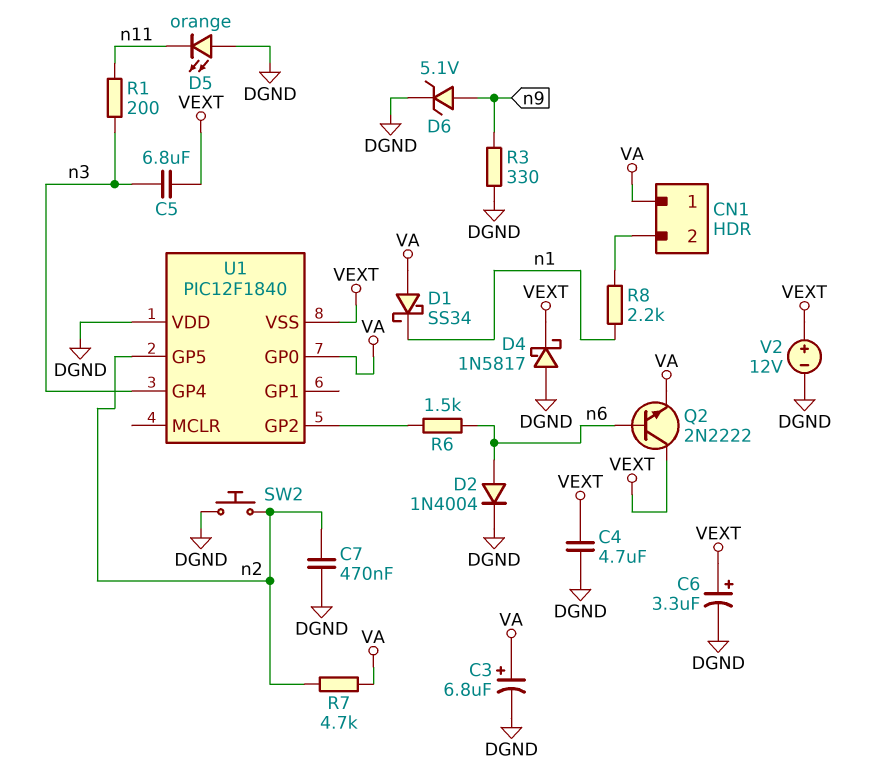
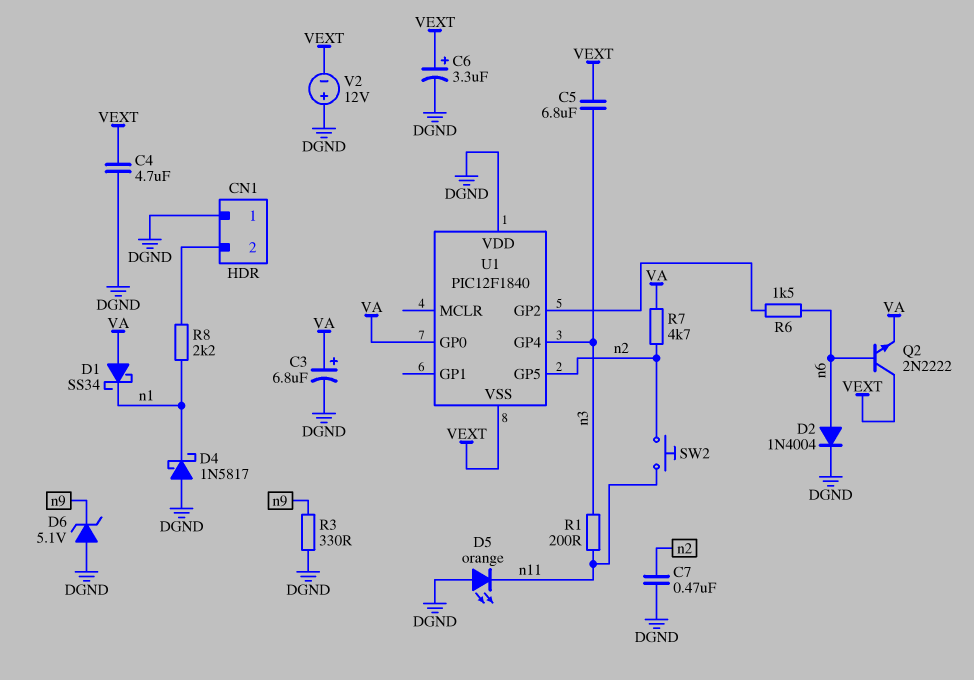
CN1 pin 1: VA -> DGND
D4: schottky 1N5817 (A DGND, K VEXT) -> schottky 1N5817 (A DGND, K n1)
D6: zener 5.1V (A n9, K DGND) -> zener 5.1V (A DGND, K n9)
SW2: button (DGND, n2) -> button (n2, n11)
V2: 12V (plus VEXT, minus DGND) -> 12V (plus DGND, minus VEXT)

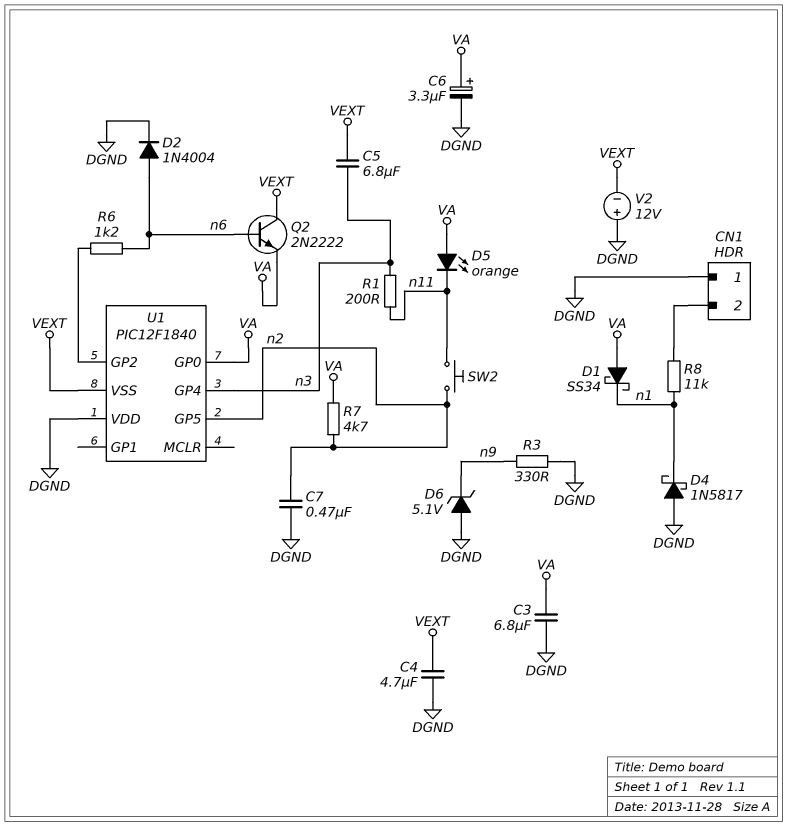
C3: 6.8uF (plus VA, minus DGND) -> 6.8uF (DGND, VA)
C6: 3.3uF (plus VEXT, minus DGND) -> 3.3uF (plus VA, minus DGND)
D5: LED orange (A DGND, K n11) -> LED orange (A VA, K n11)
R6: 1.5k (U1/GP2, n6) -> 1.2k (U1/GP2, n6)
R8: 2.2k (CN1/2, n1) -> 11k (CN1/2, n1)

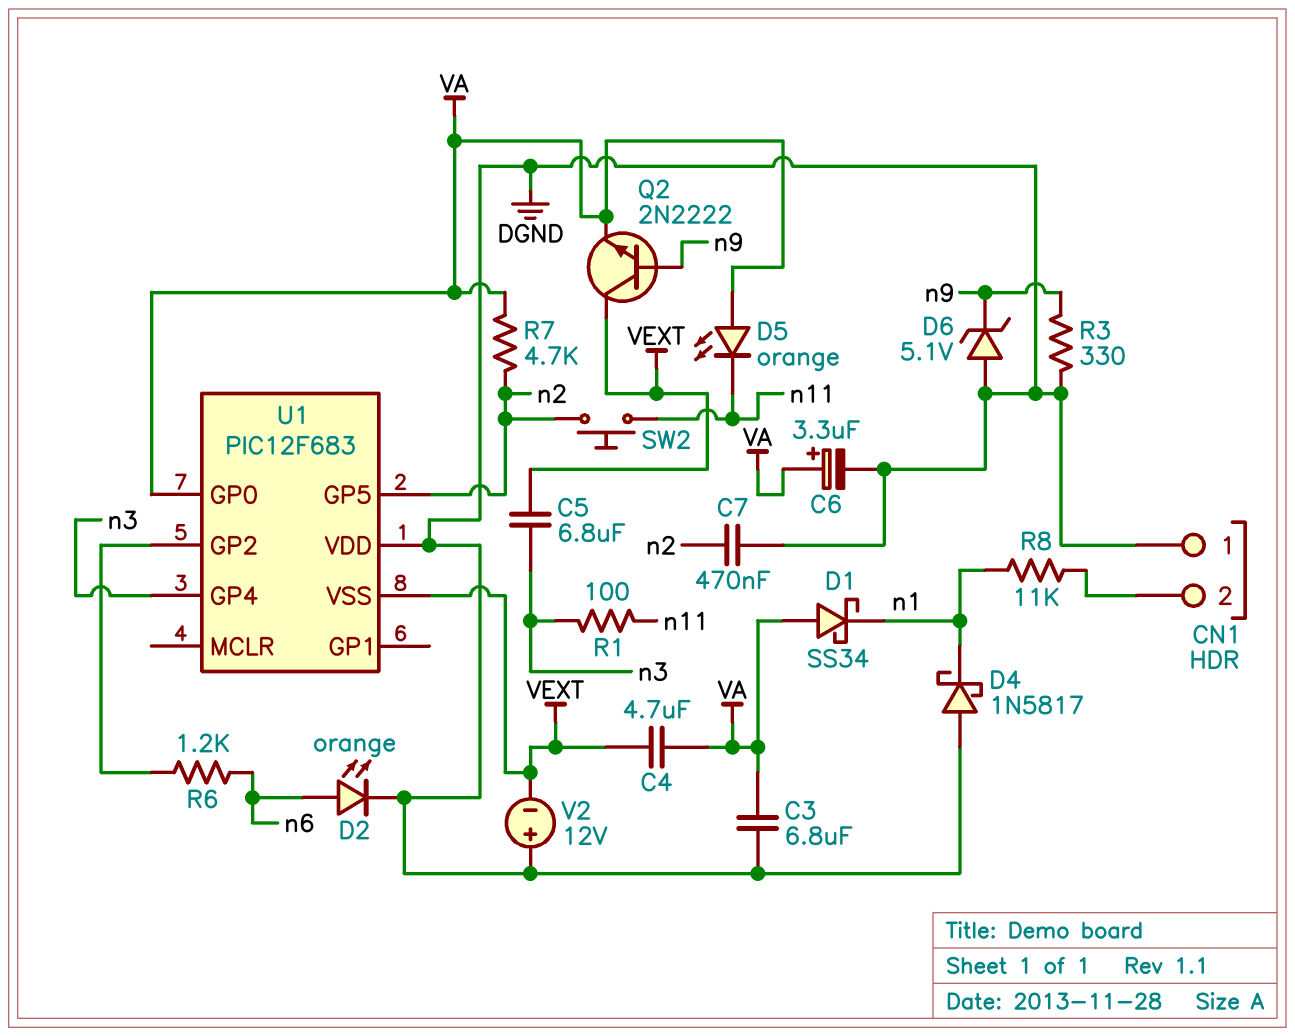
C4: 4.7uF (DGND, VEXT) -> 4.7uF (VA, VEXT)
D2: diode 1N4004 (A n6, K DGND) -> LED orange (A n6, K DGND)
Q2: NPN 2N2222 (B n6, C VEXT, E VA) -> NPN 2N2222 (B n9, C VEXT, E VA)
R1: 200 (n3, n11) -> 100 (n3, n11)
U1: PIC12F1840 -> PIC12F683

